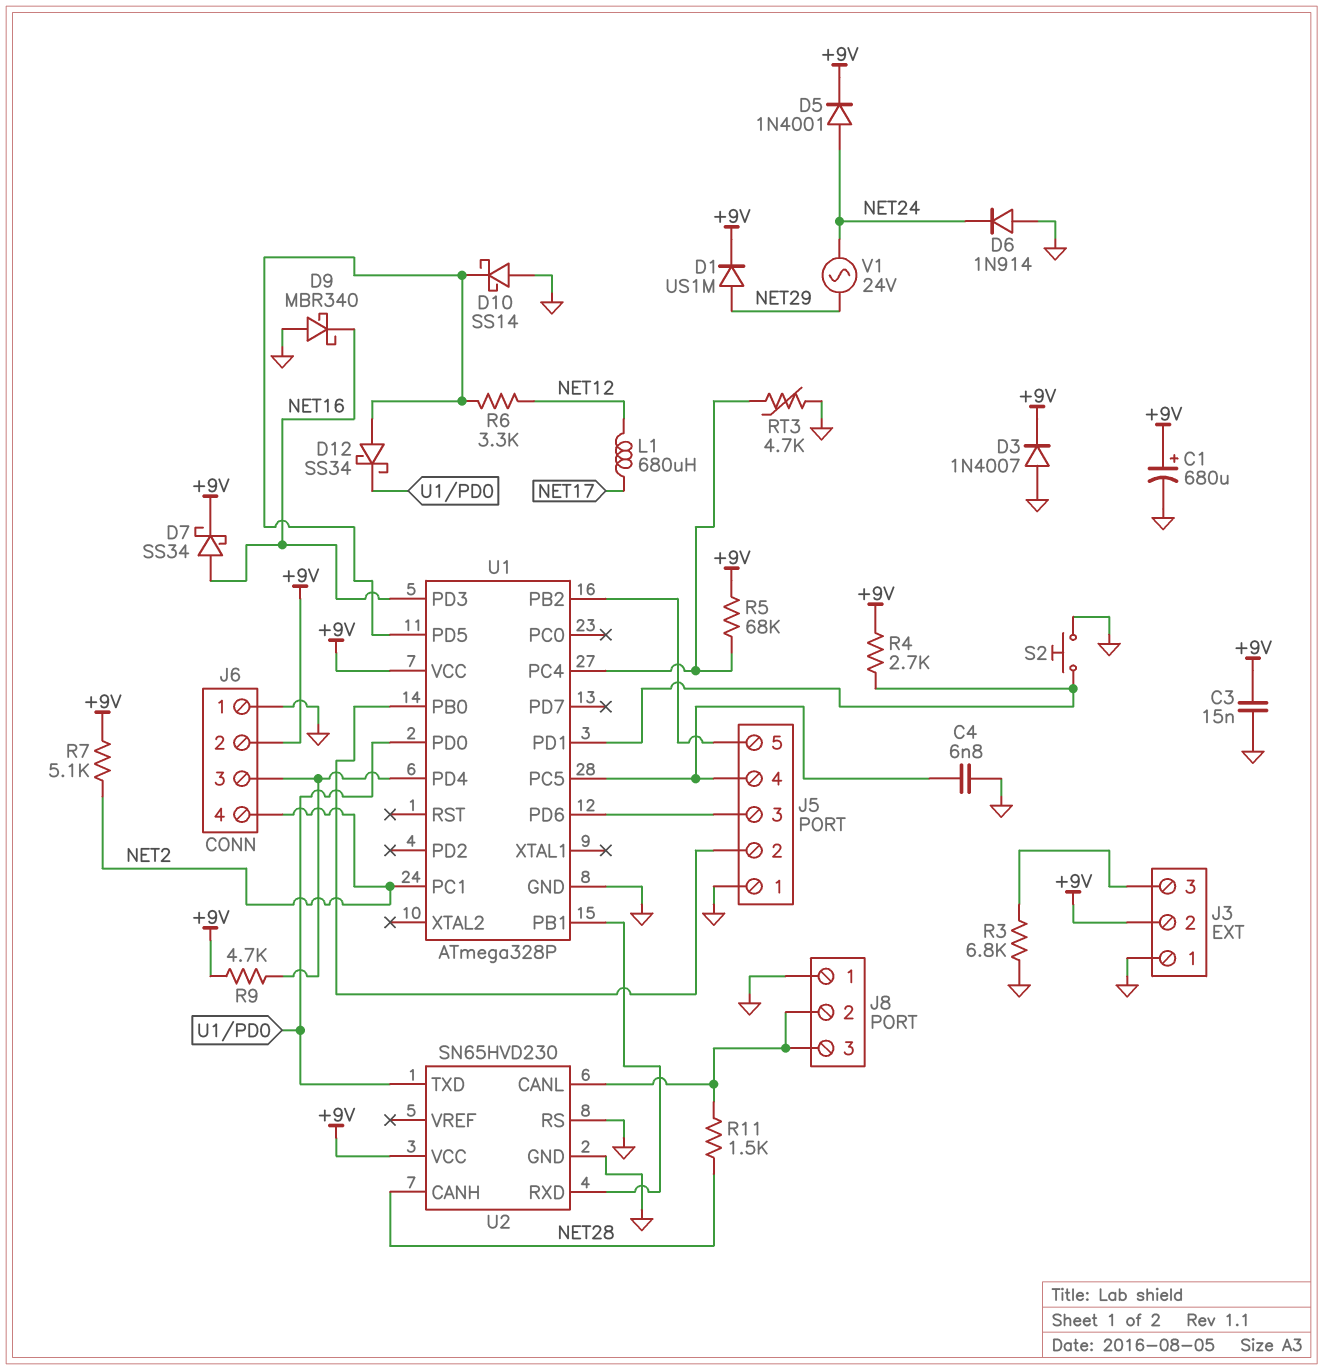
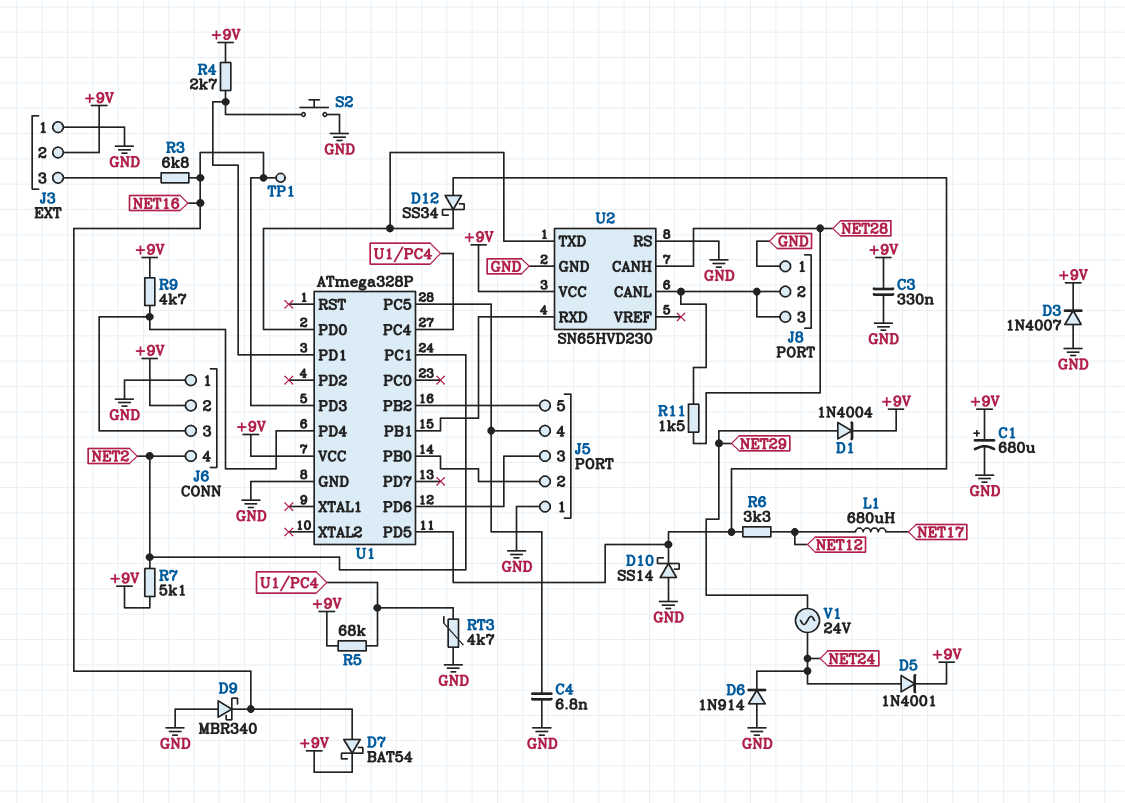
C3: 15nF (+9V, GND) -> 330nF (+9V, GND)
D1: diode US1M (A NET29, K +9V) -> diode 1N4004 (A NET29, K +9V)
D7: schottky SS34 (A NET16, K +9V) -> schottky BAT54 (A NET16, K +9V)
R3: 6.8k (GND, J3/3) -> 6.8k (J3/3, NET16)
TP1: none -> test point (NET16)

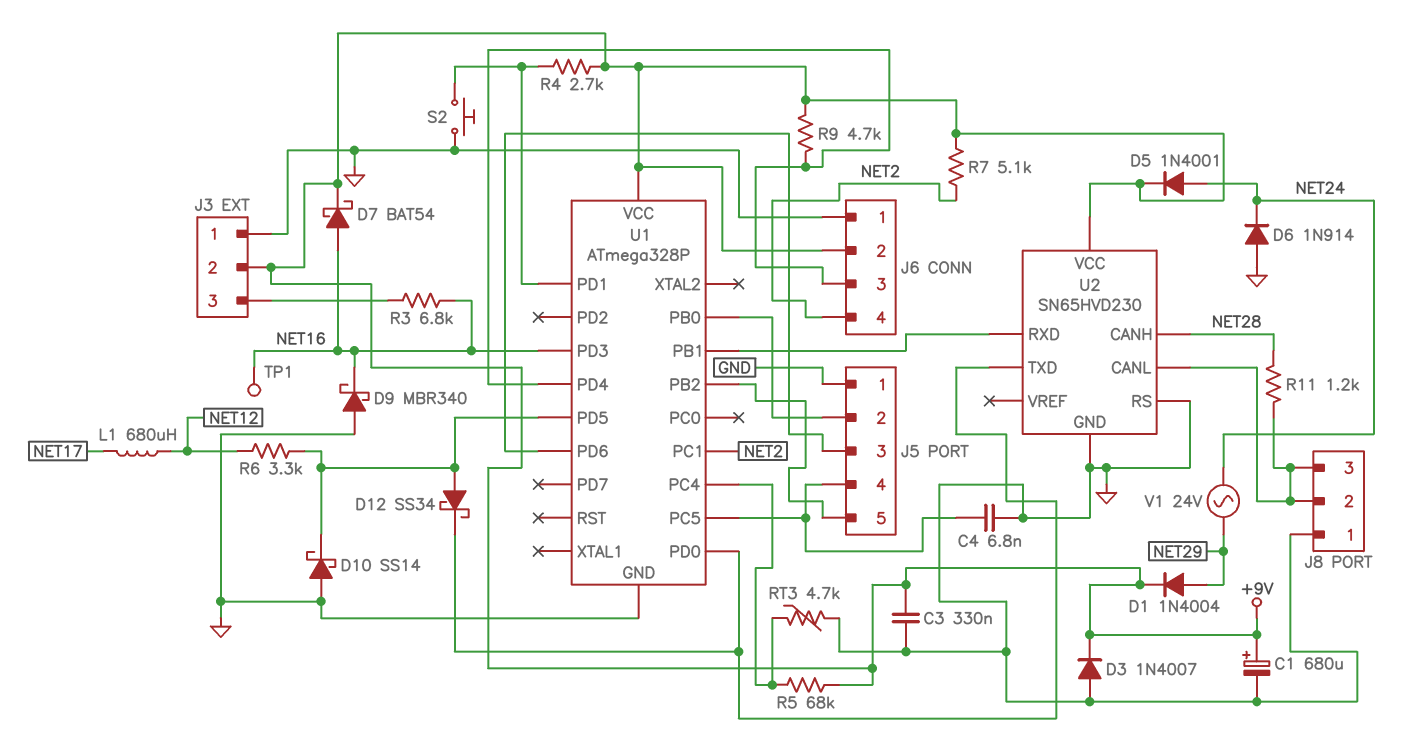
R11: 1.5k (J8/2, NET28) -> 1.2k (J8/2, NET28)

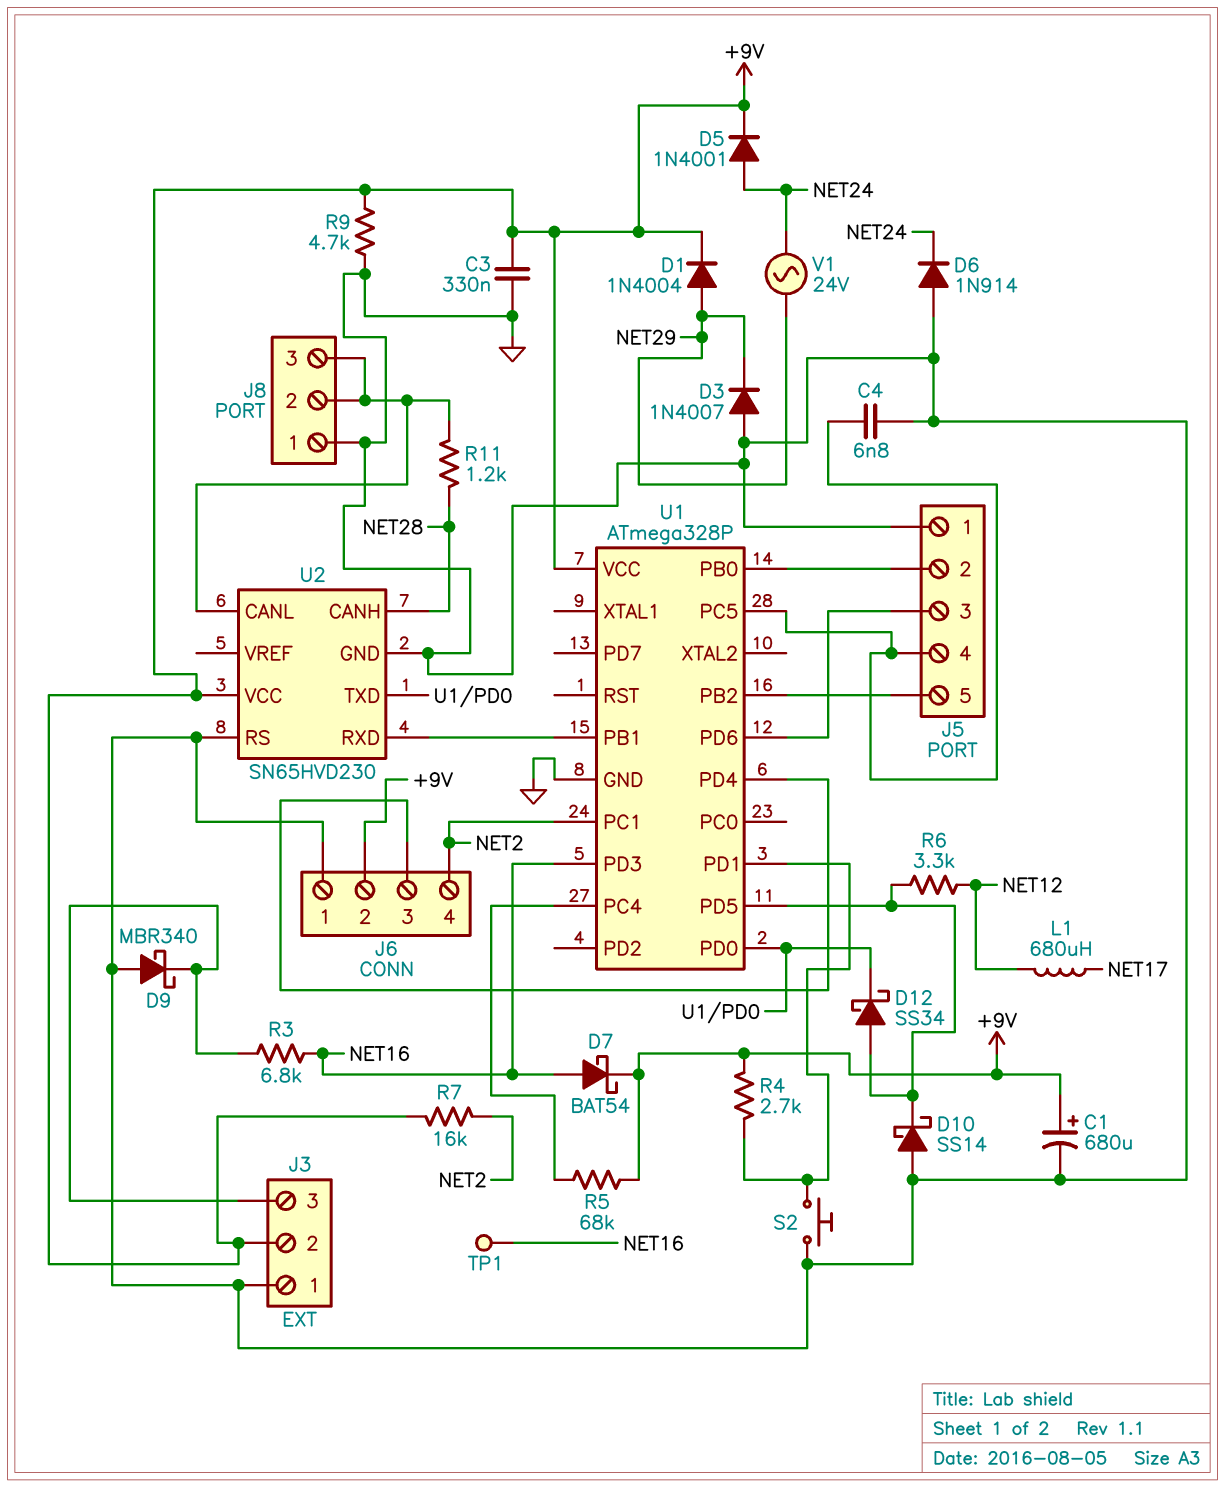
D3: diode 1N4007 (A GND, K +9V) -> diode 1N4007 (A GND, K NET29)
D9: schottky MBR340 (A GND, K NET16) -> schottky MBR340 (A GND, K J3/3)
R7: 5.1k (+9V, NET2) -> 16k (+9V, NET2)
R9: 4.7k (+9V, J6/3) -> 4.7k (+9V, GND)
RT3: 4.7k (GND, U1/PC4) -> none

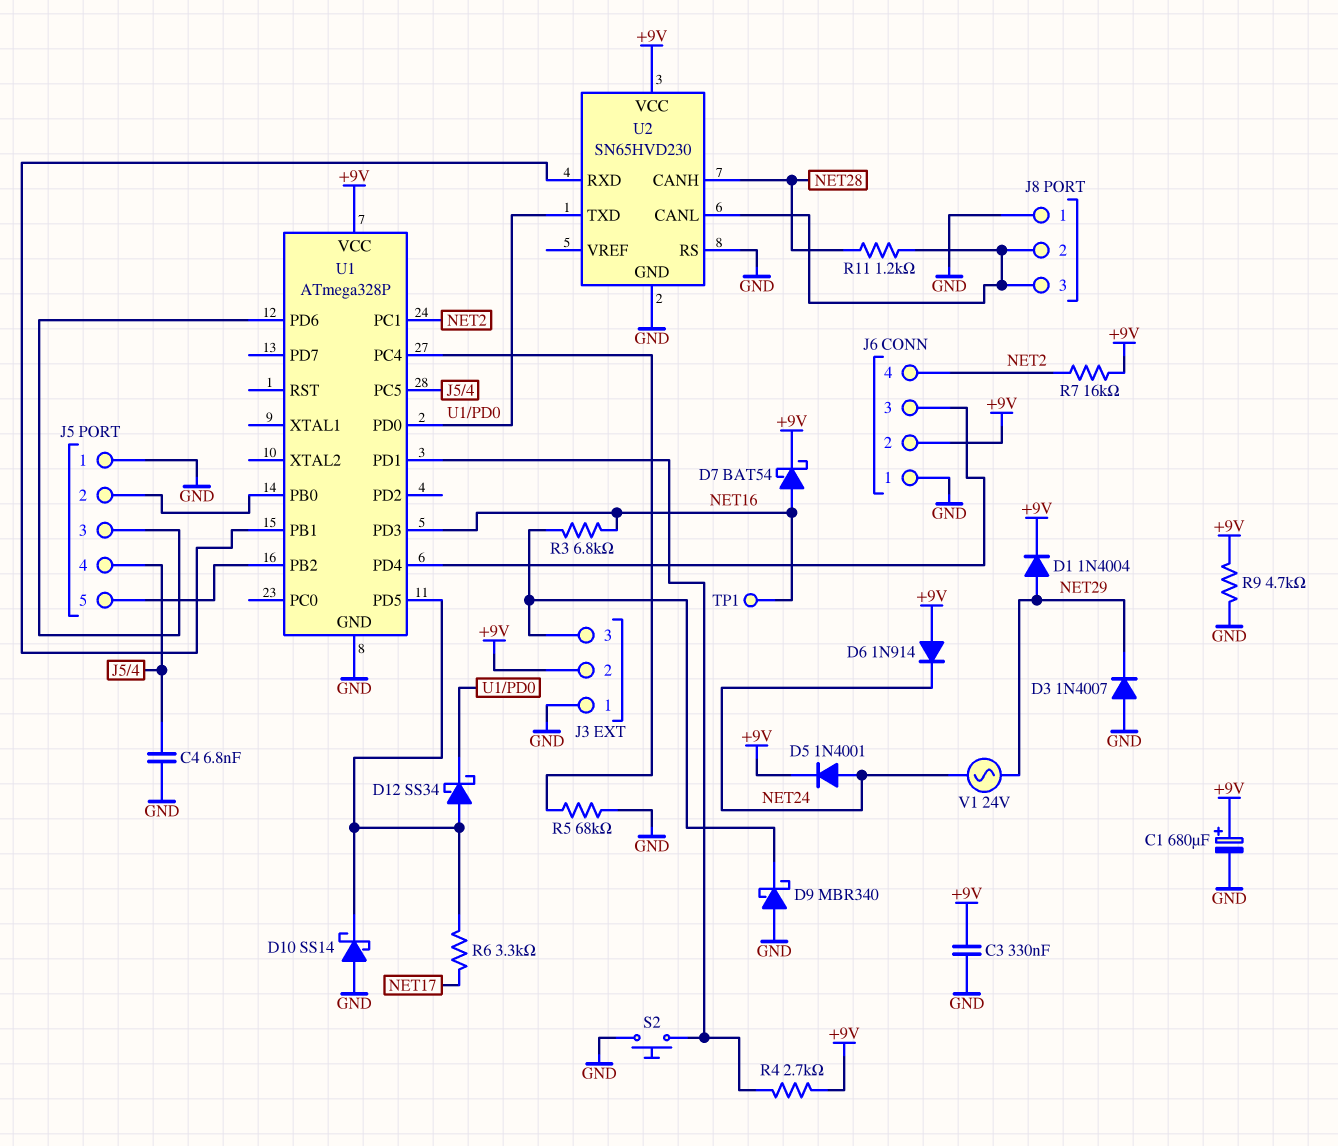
D6: diode 1N914 (A GND, K NET24) -> diode 1N914 (A +9V, K NET24)
L1: 680uH (NET12, NET17) -> none
R5: 68k (+9V, U1/PC4) -> 68k (GND, U1/PC4)
R6: 3.3k (NET12, U1/PD5) -> 3.3k (NET17, U1/PD5)

